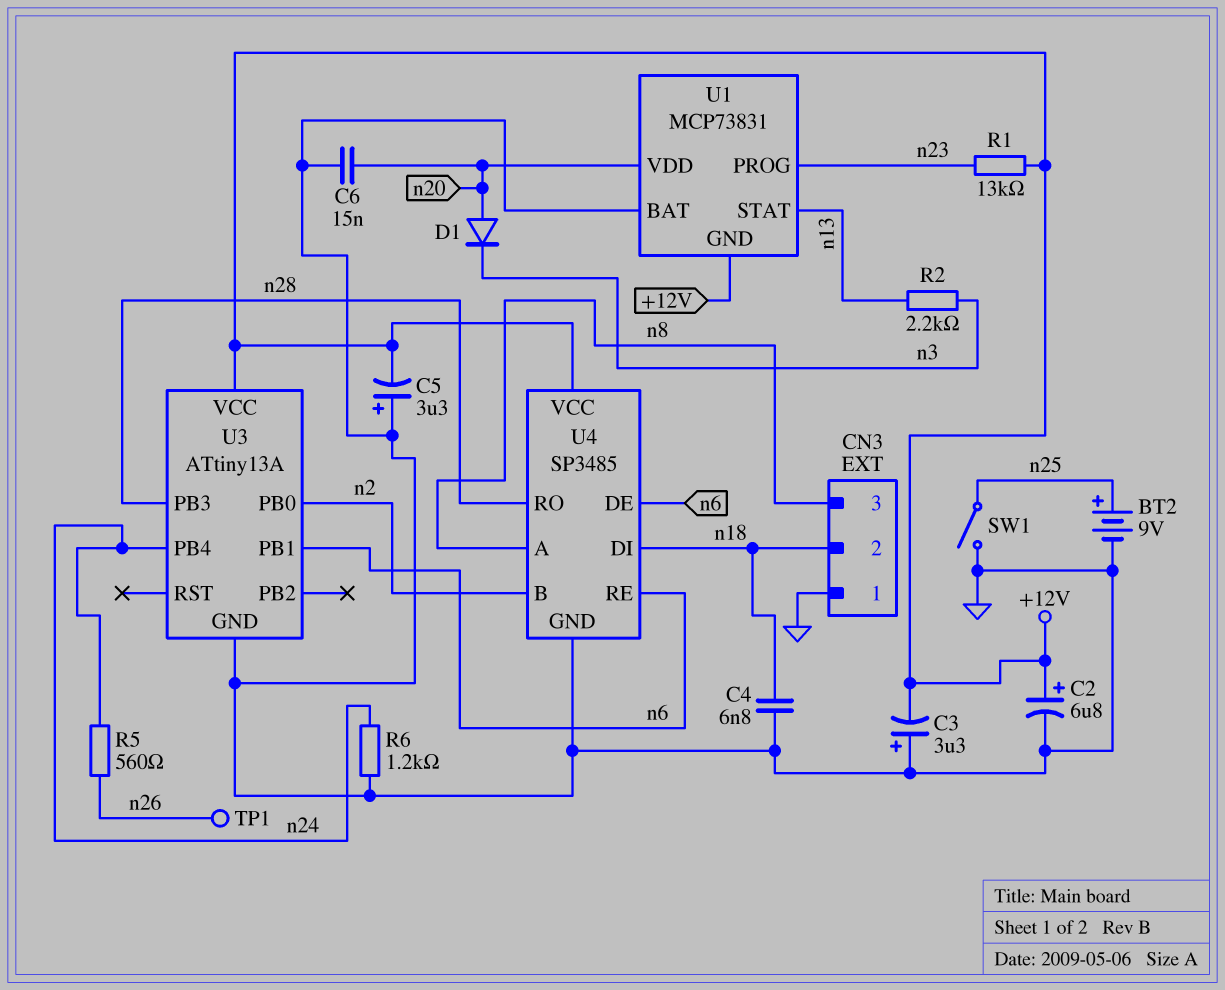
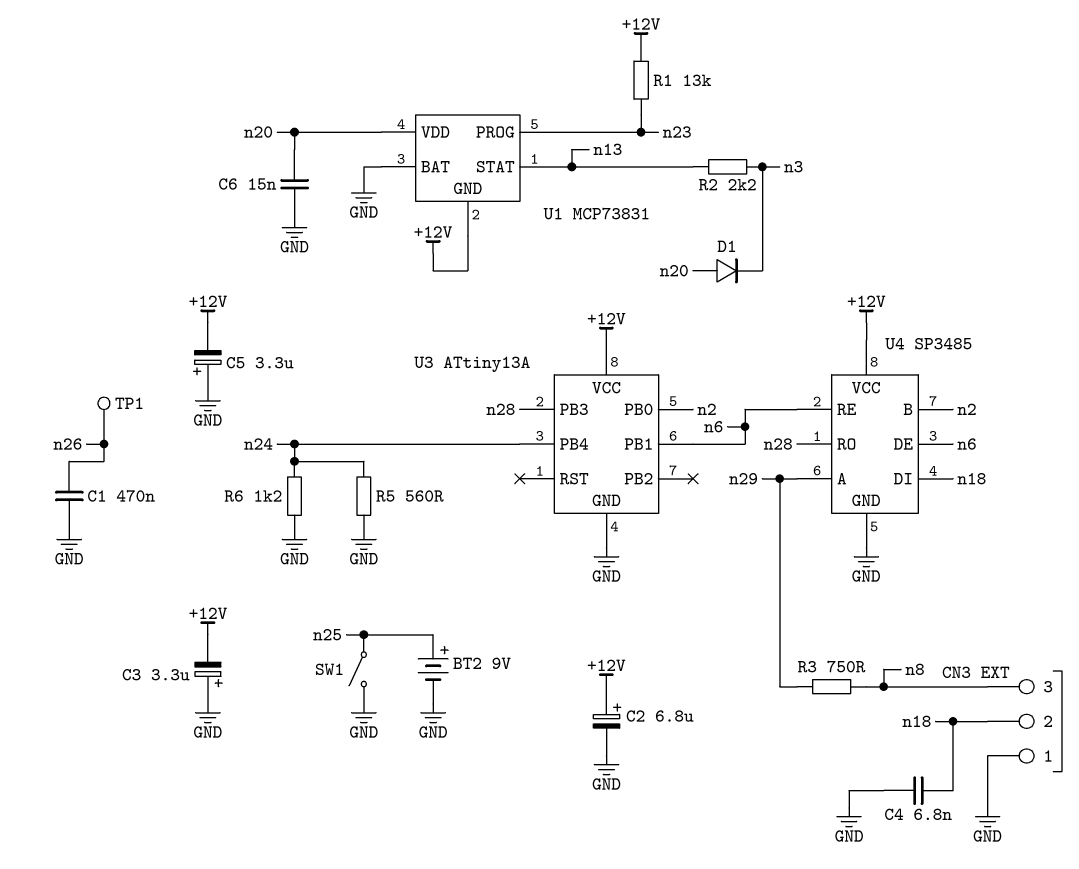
C1: none -> 470nF (GND, n26)
R3: none -> 750 (n8, n29)
R5: 560 (n24, n26) -> 560 (GND, n24)
U4 pin A: n8 -> n29

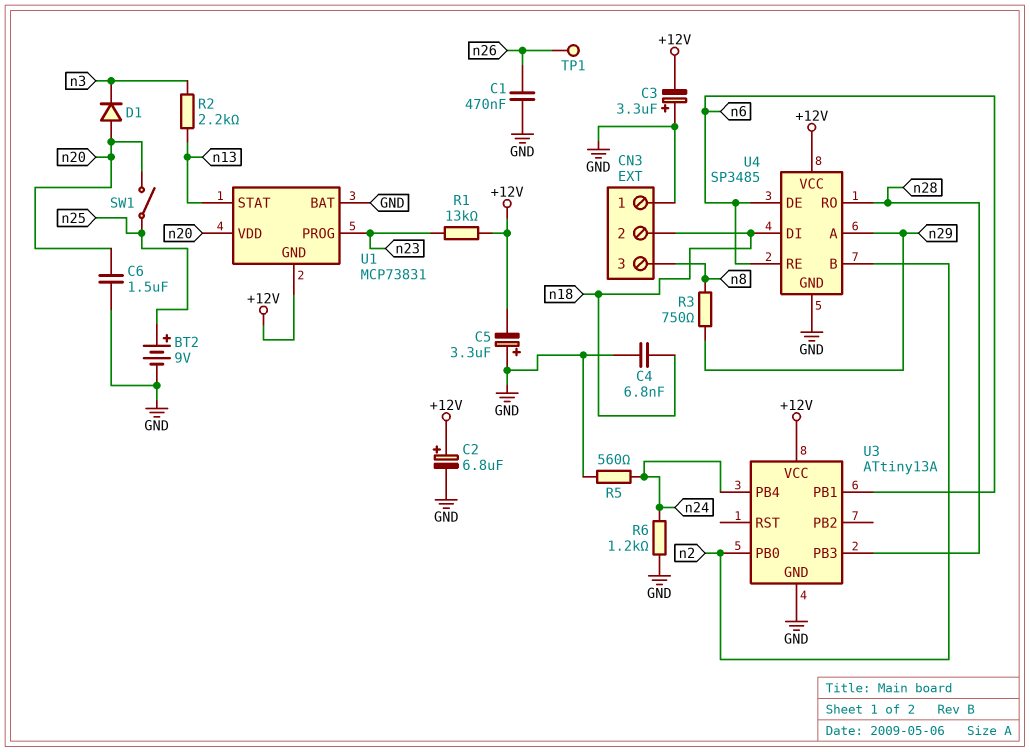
C6: 15nF (GND, n20) -> 1.5uF (GND, n20)
SW1: switch (GND, n25) -> switch (n20, n25)

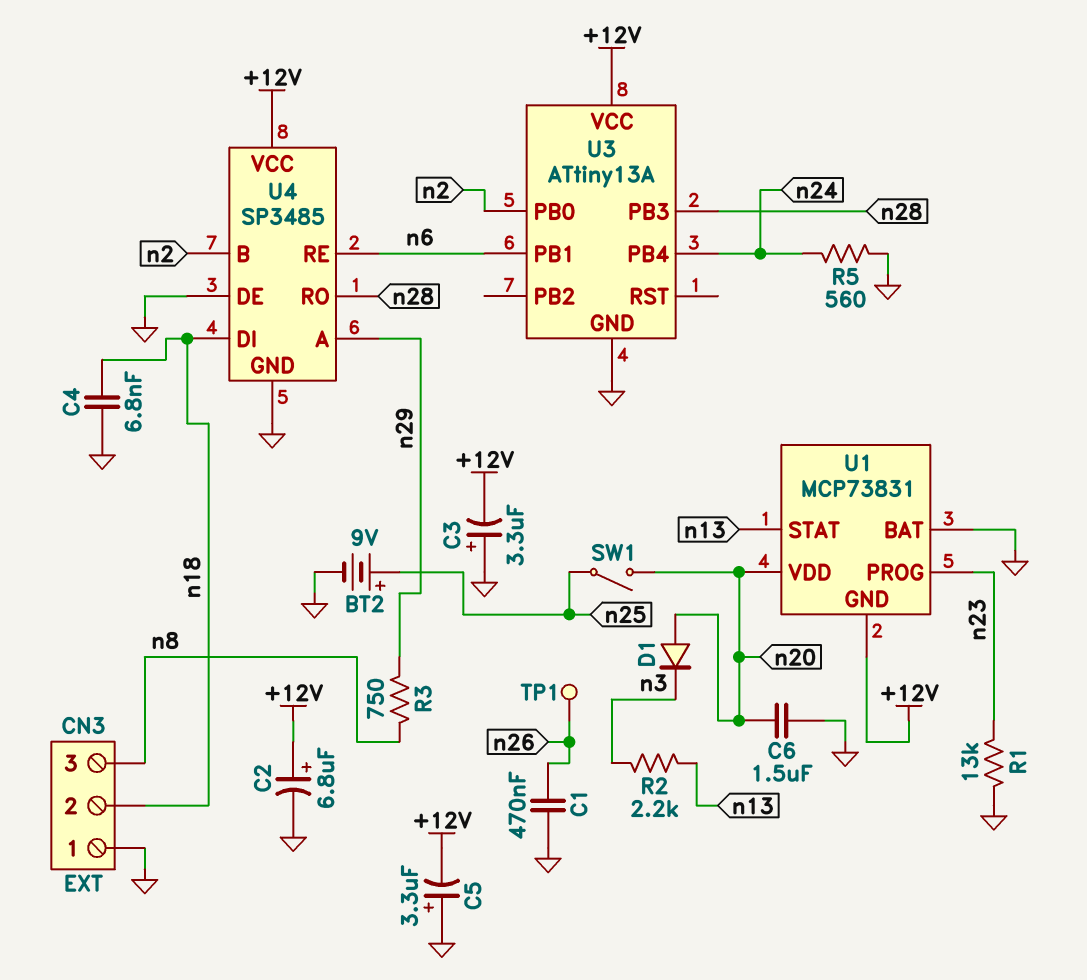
R1: 13k (+12V, n23) -> 13k (GND, n23)
R6: 1.2k (GND, n24) -> none
U4 pin DE: n6 -> GND

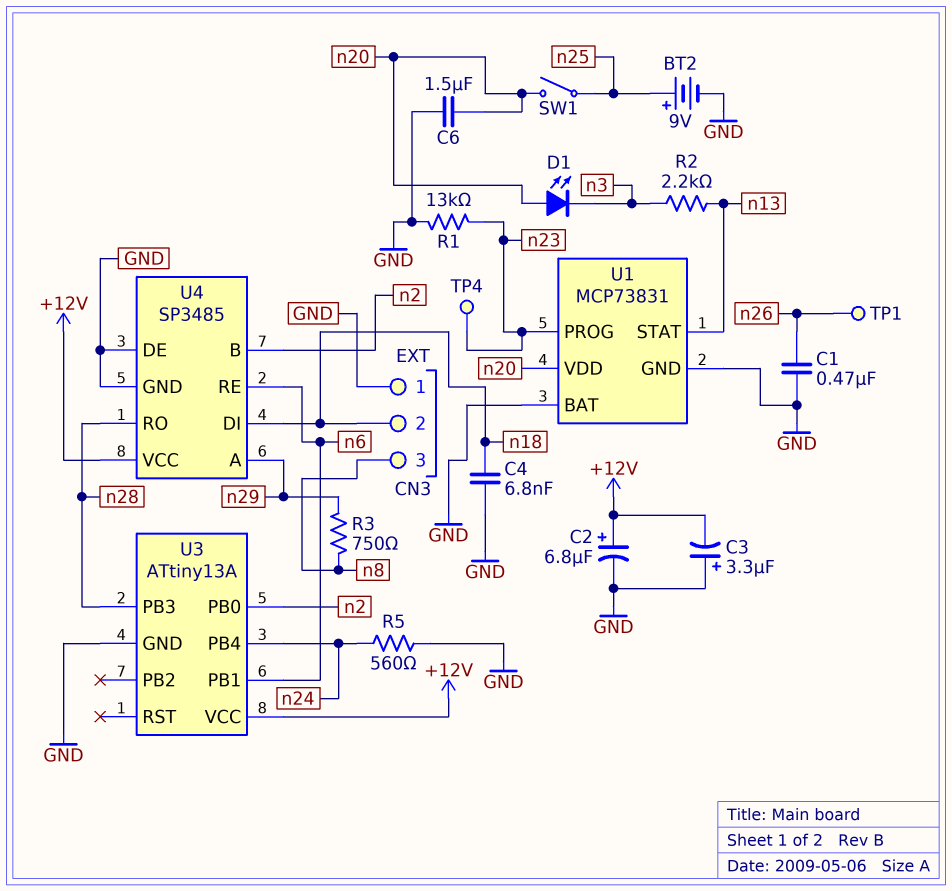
C5: 3.3uF (plus GND, minus +12V) -> none
D1: diode (A n20, K n3) -> LED (A n20, K n3)
TP4: none -> test point (n23)
U1 pin GND: +12V -> GND

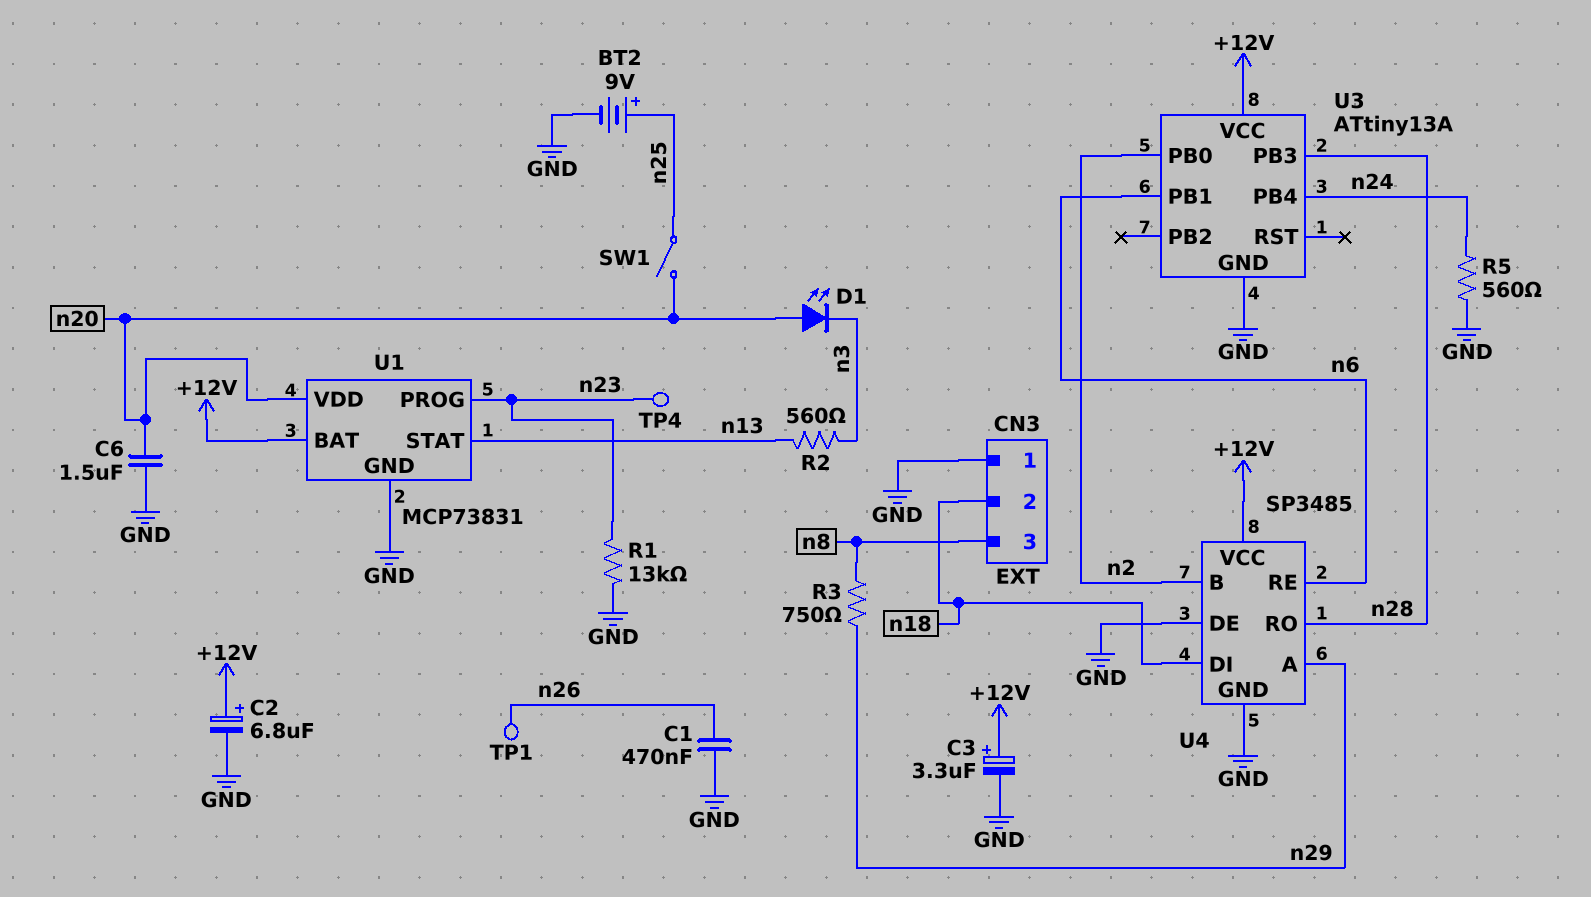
C3: 3.3uF (plus GND, minus +12V) -> 3.3uF (plus +12V, minus GND)
C4: 6.8nF (GND, n18) -> none
R2: 2.2k (n3, n13) -> 560 (n3, n13)
U1 pin BAT: GND -> +12V

